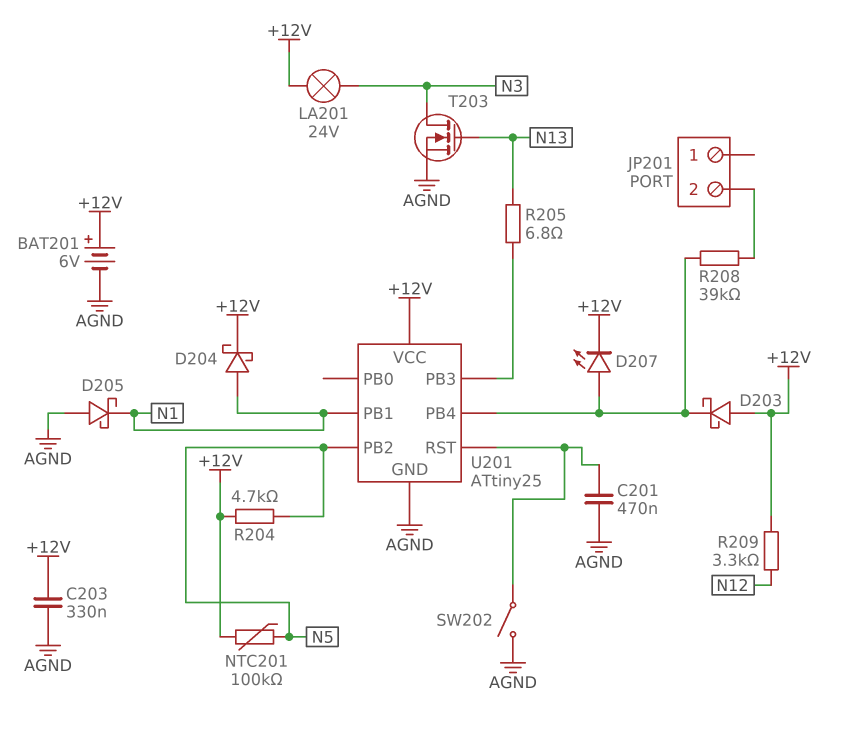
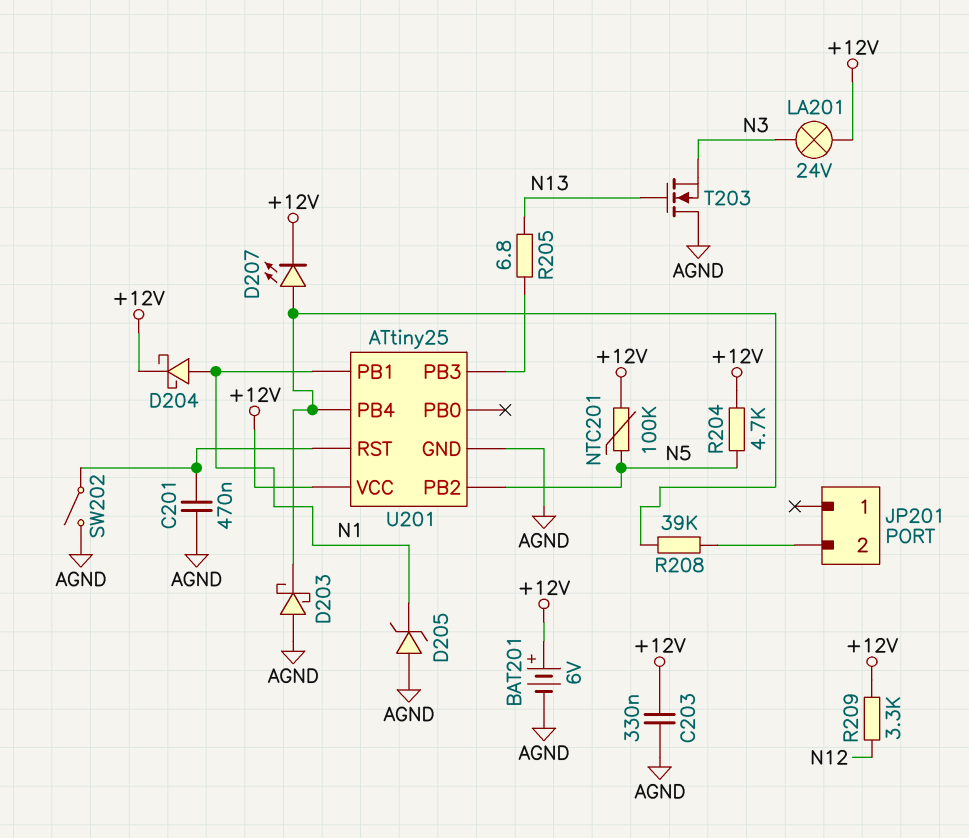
D203: schottky (A +12V, K U201/PB4) -> schottky (A AGND, K U201/PB4)
D205: schottky (A AGND, K N1) -> zener (A AGND, K N1)
T203: NMOS (G N13, D N3, S AGND) -> NMOS (G N13, D AGND, S N3)

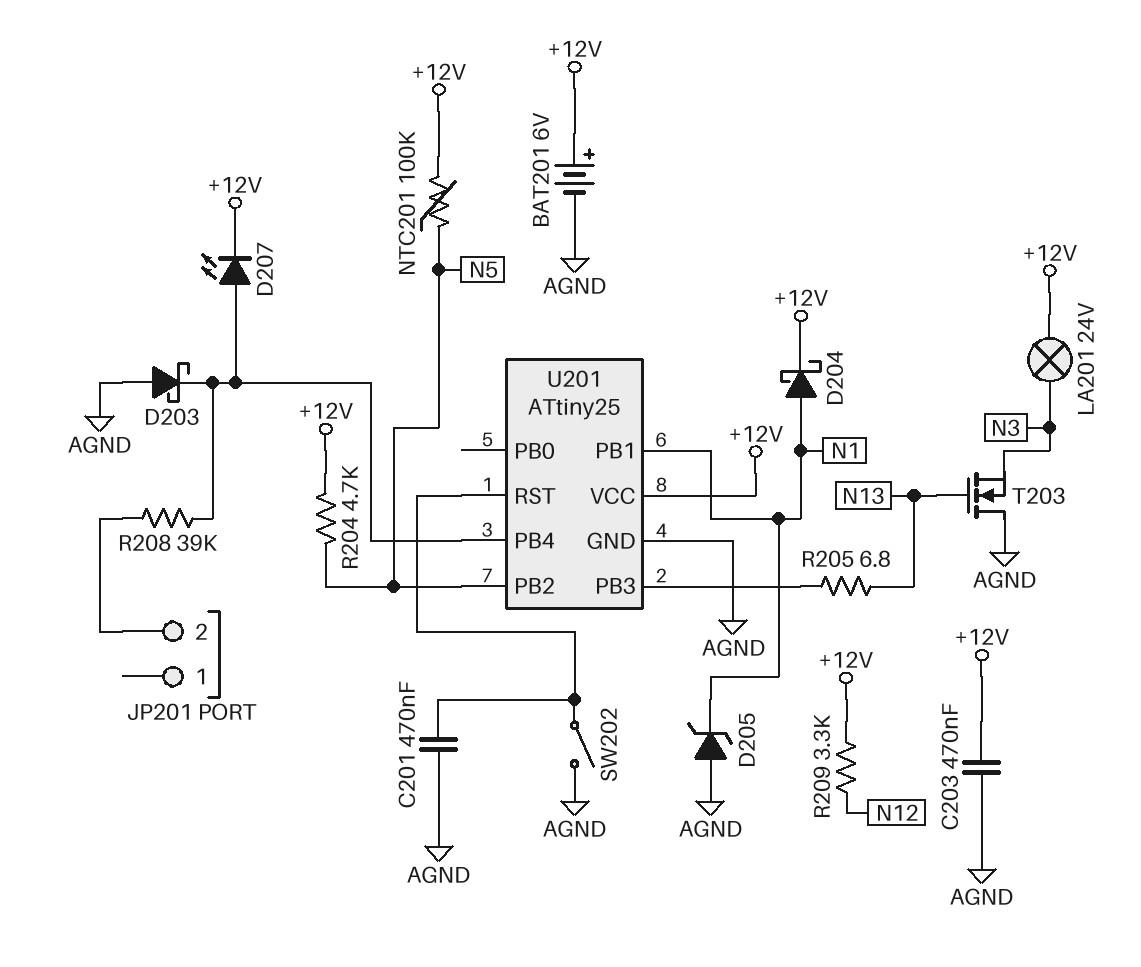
C203: 330nF (+12V, AGND) -> 470nF (+12V, AGND)

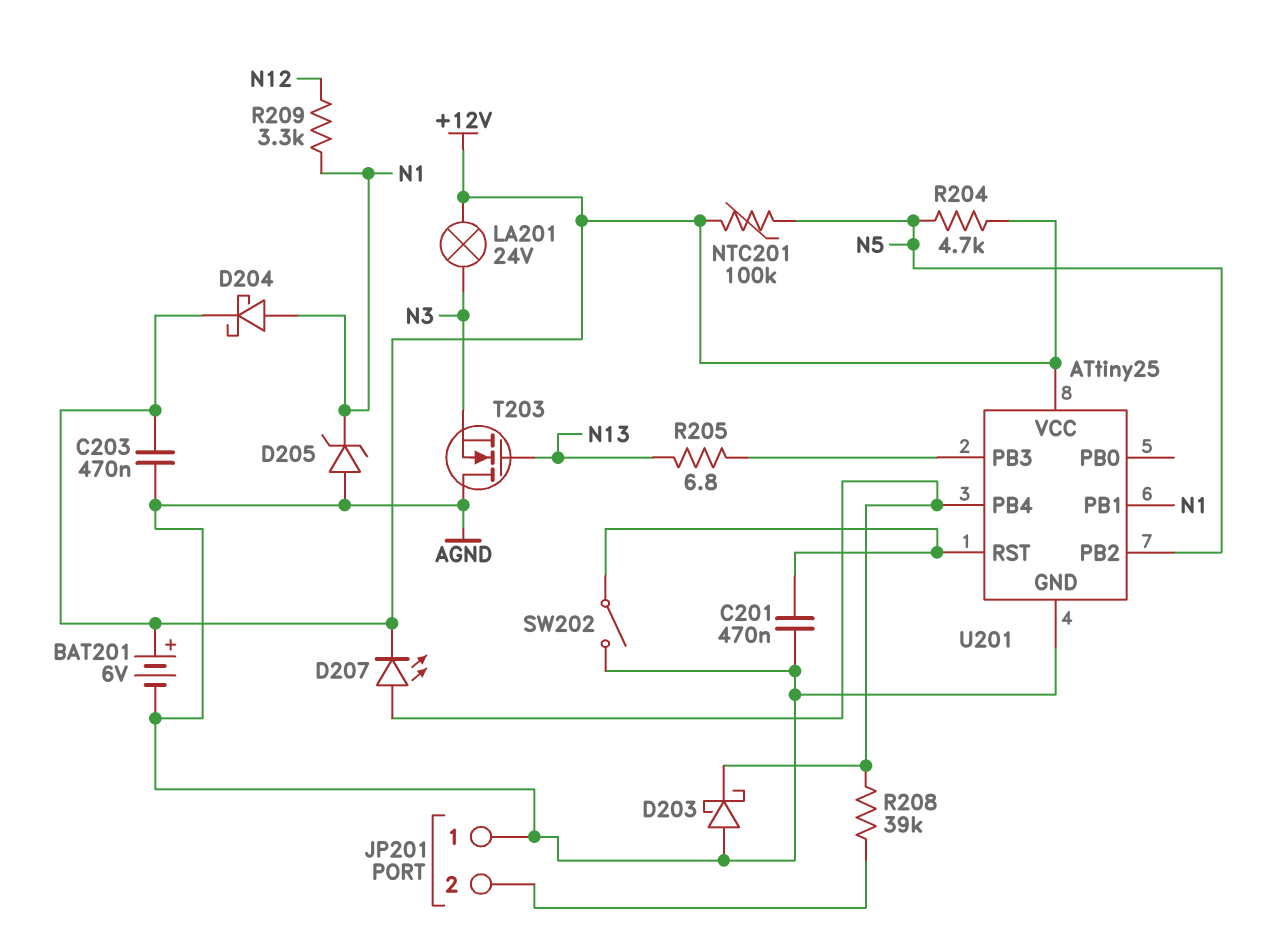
JP201 pin 1: none -> AGND
R209: 3.3k (+12V, N12) -> 3.3k (N1, N12)

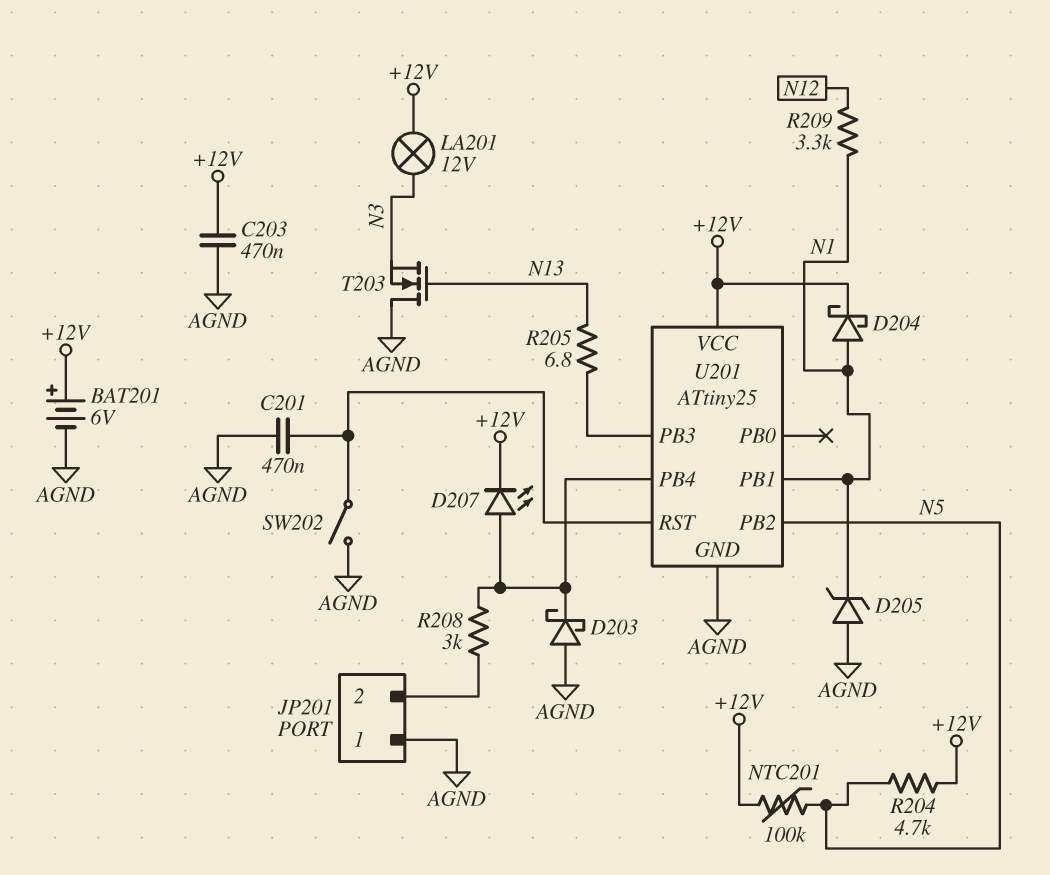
LA201: lamp 24V (+12V, N3) -> lamp 12V (+12V, N3)
R208: 39k (JP201/2, U201/PB4) -> 3k (JP201/2, U201/PB4)

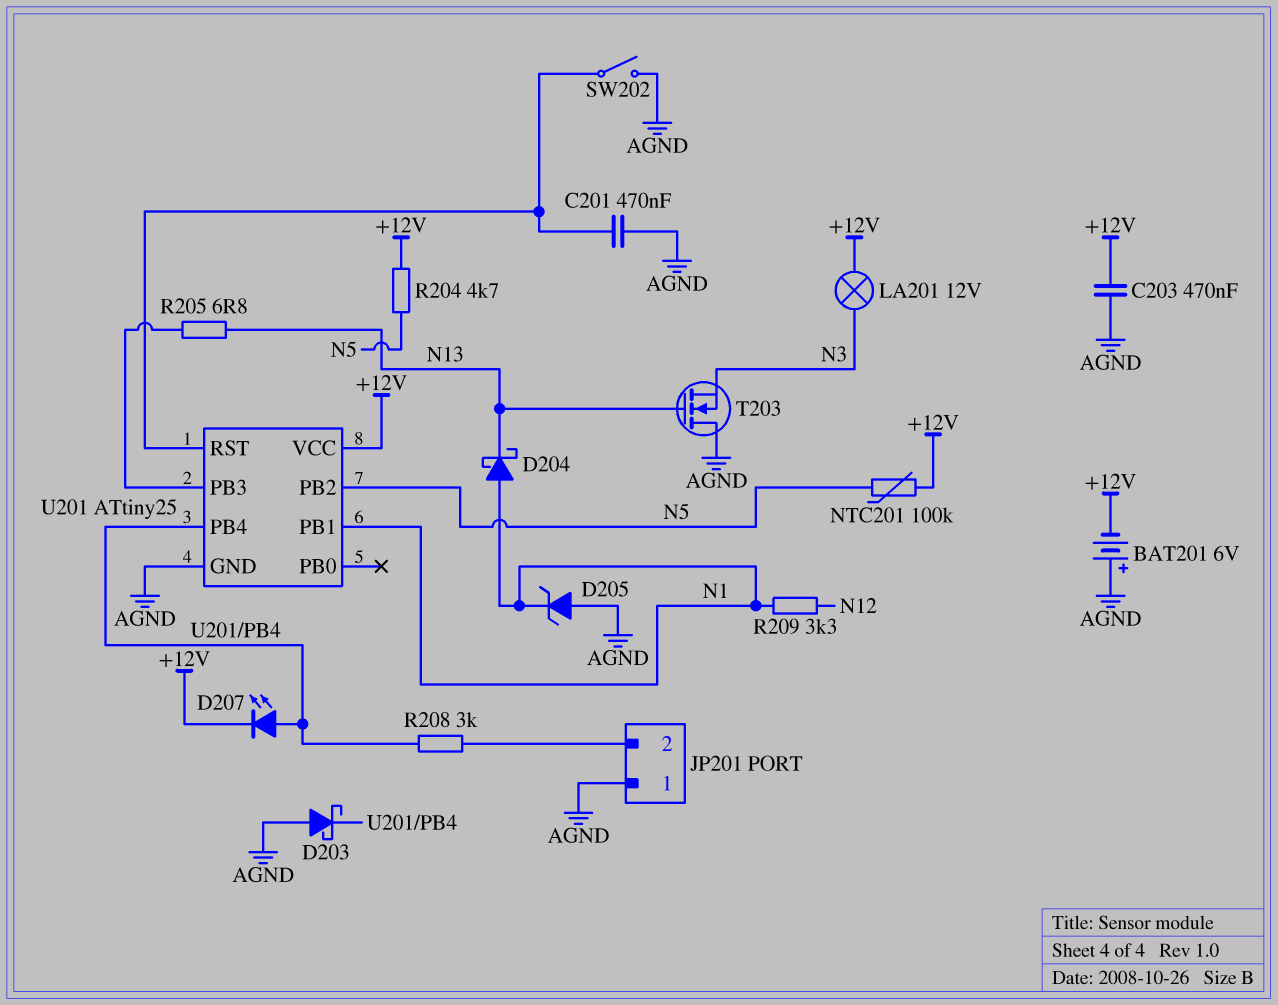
BAT201: 6V (plus +12V, minus AGND) -> 6V (plus AGND, minus +12V)
D204: schottky (A N1, K +12V) -> schottky (A N1, K N13)

